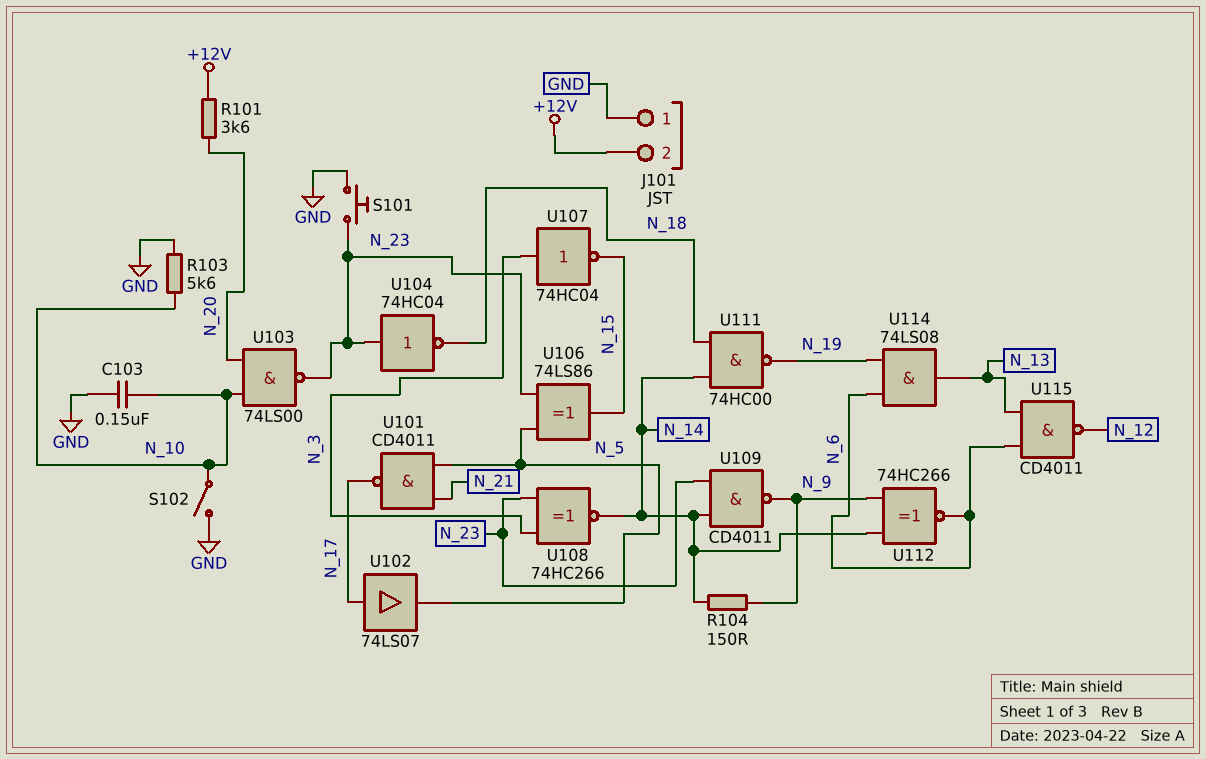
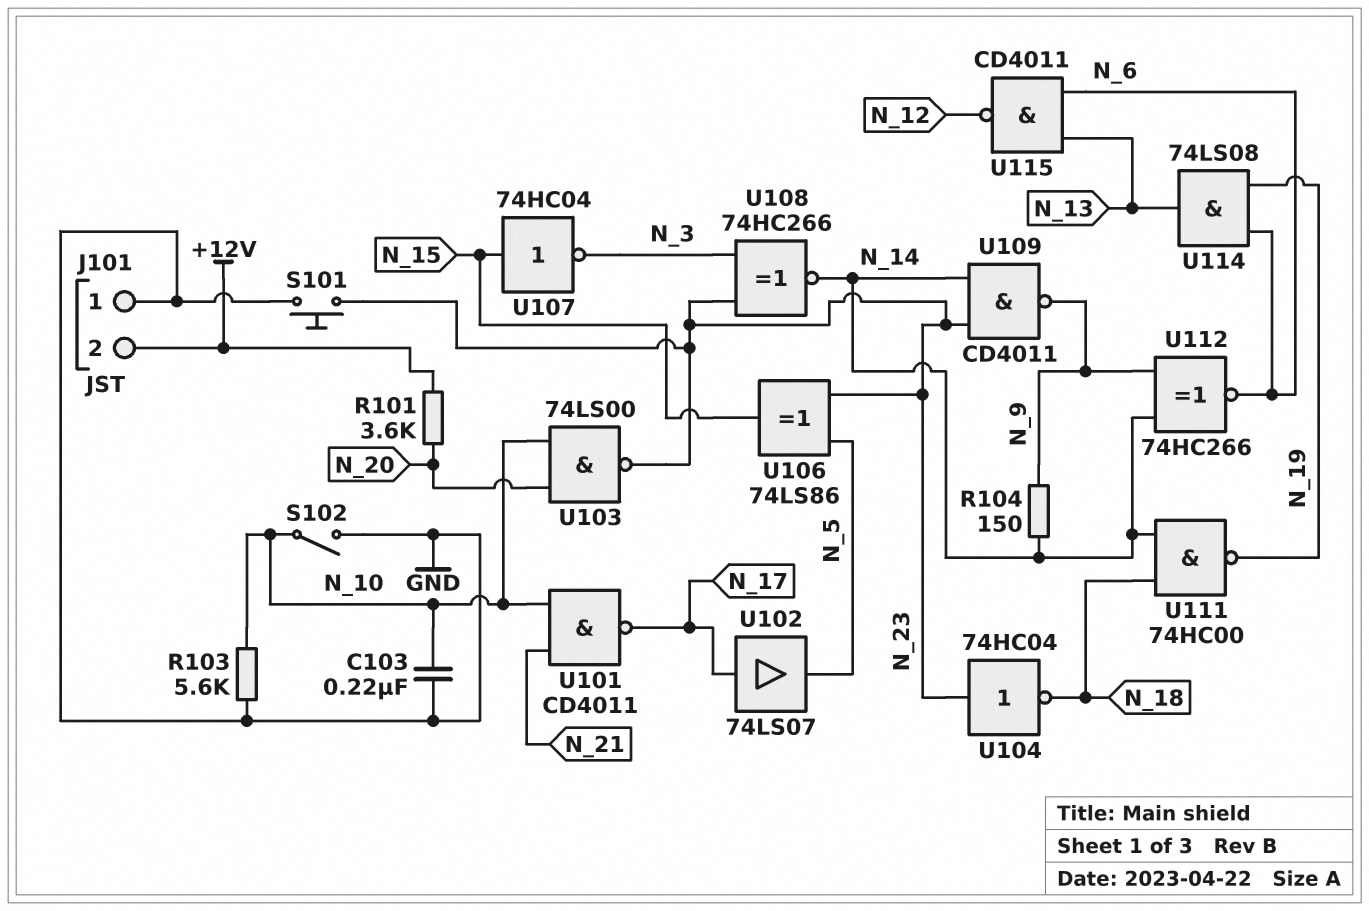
C103: 150nF (GND, N_10) -> 220nF (GND, N_10)
U101: NAND CD4011 (in N_5, in N_21, out N_17) -> NAND CD4011 (in N_10, in N_21, out N_17)
U107: NOT 74HC04 (in N_3, out N_15) -> NOT 74HC04 (in N_15, out N_3)

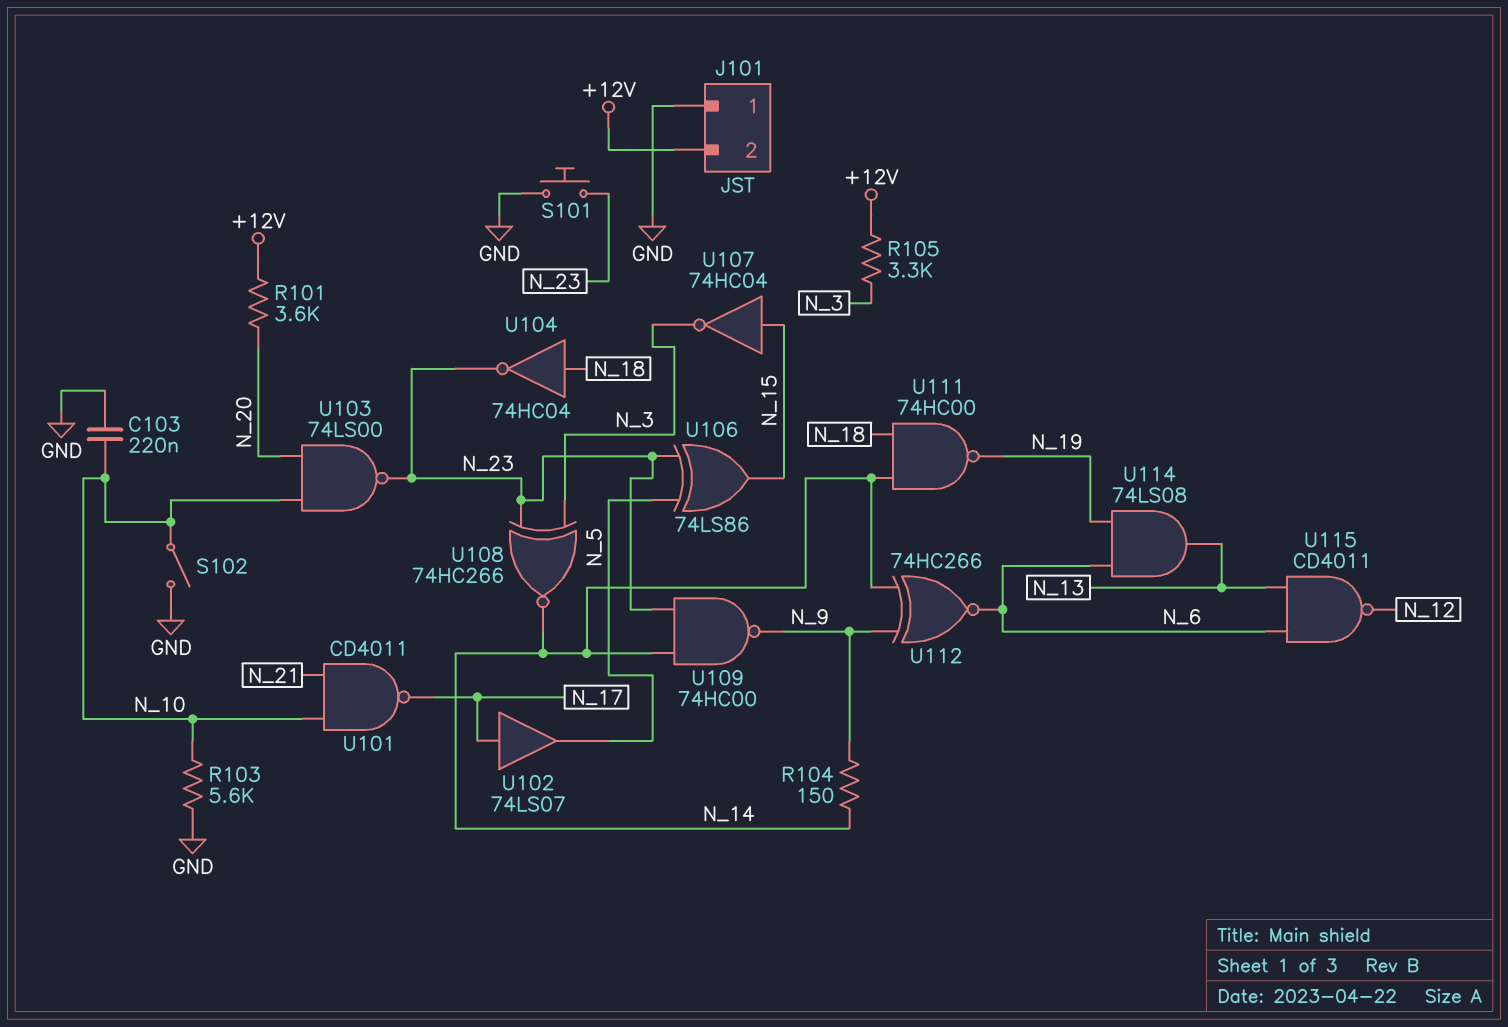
R105: none -> 3.3k (+12V, N_3)
U104: NOT 74HC04 (in N_23, out N_18) -> NOT 74HC04 (in N_18, out N_23)
U109: NAND CD4011 (in N_14, in N_23, out N_9) -> NAND 74HC00 (in N_14, in N_23, out N_9)

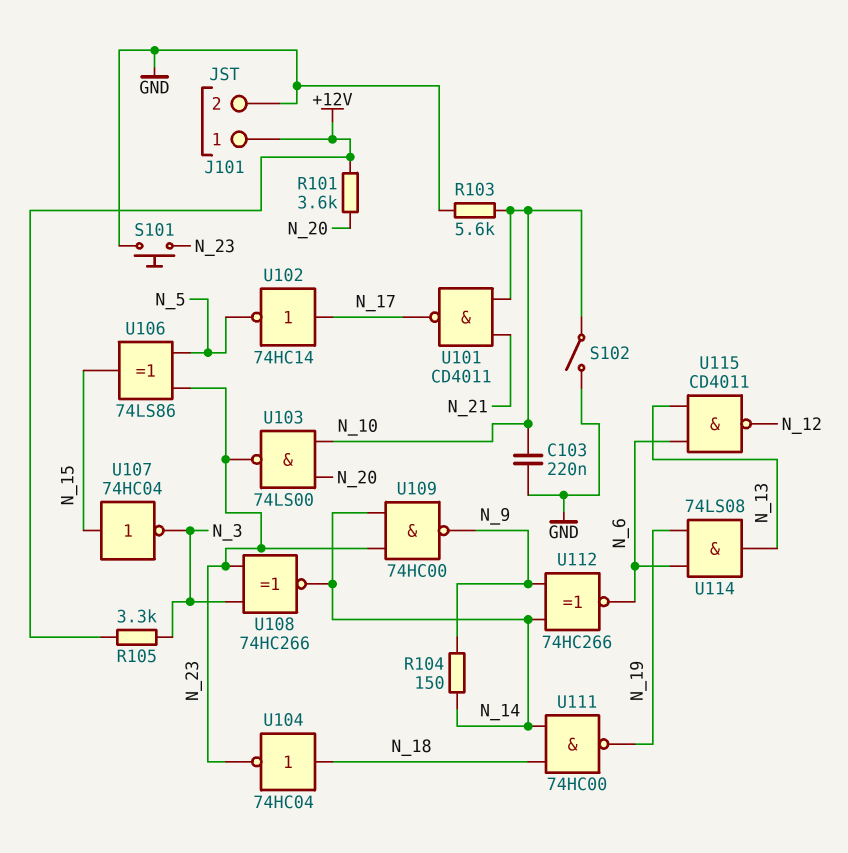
J101 pin 1: GND -> +12V
J101 pin 2: +12V -> GND
U102: buffer 74LS07 (in N_17, out N_5) -> NOT 74HC14 (in N_17, out N_5)

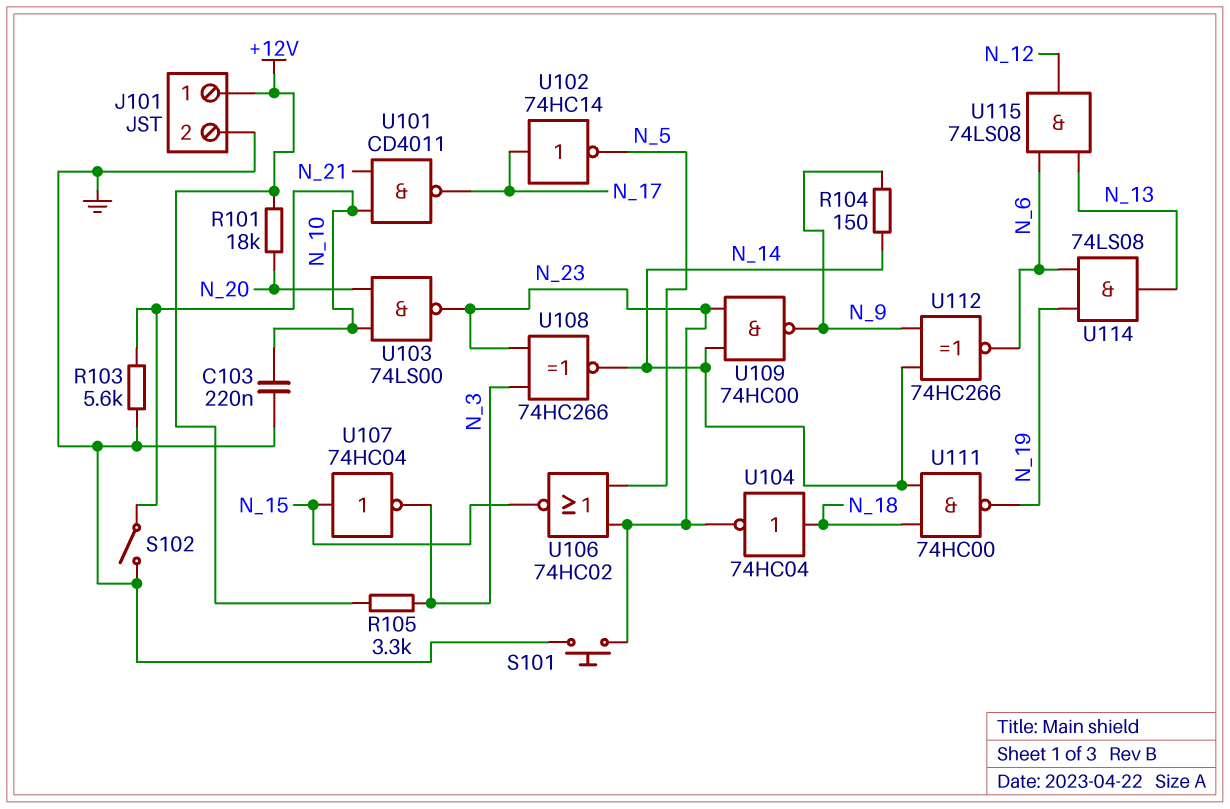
R101: 3.6k (+12V, N_20) -> 18k (+12V, N_20)
U106: XOR 74LS86 (in N_5, in N_23, out N_15) -> NOR 74HC02 (in N_5, in N_23, out N_15)
U115: NAND CD4011 (in N_6, in N_13, out N_12) -> AND 74LS08 (in N_6, in N_13, out N_12)

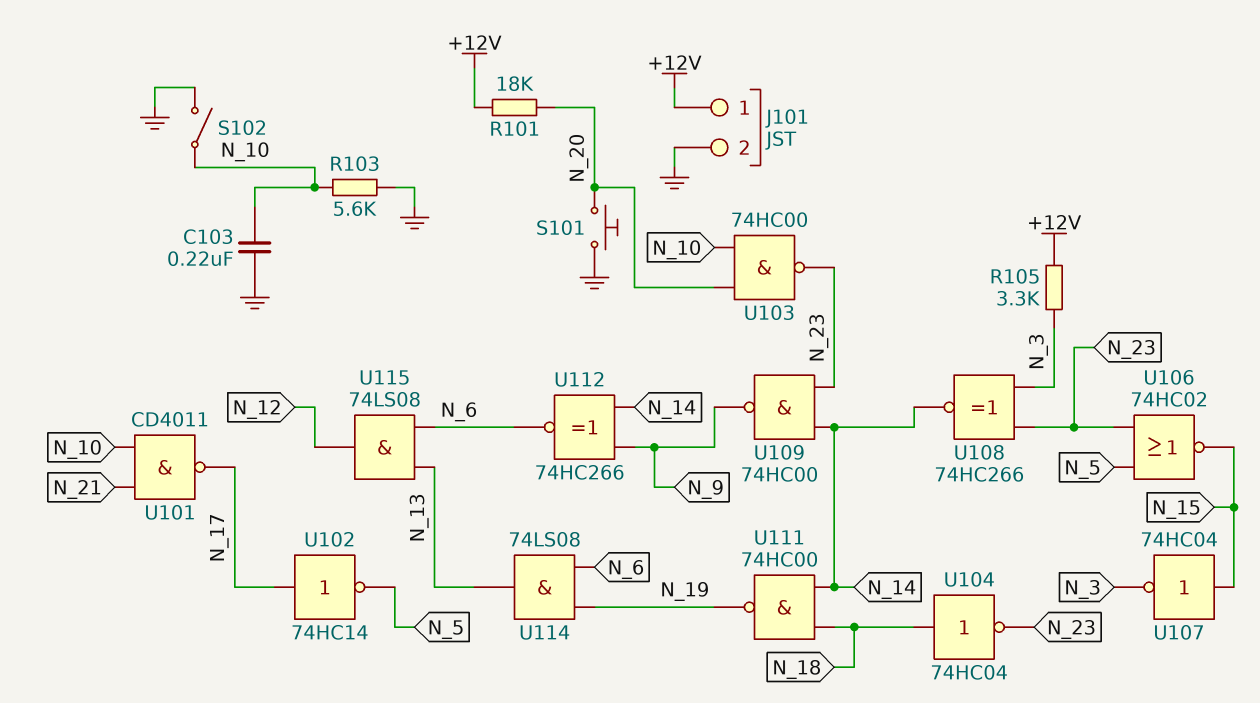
R104: 150 (N_9, N_14) -> none
S101: button (GND, N_23) -> button (GND, N_20)
U103: NAND 74LS00 (in N_10, in N_20, out N_23) -> NAND 74HC00 (in N_10, in N_20, out N_23)

